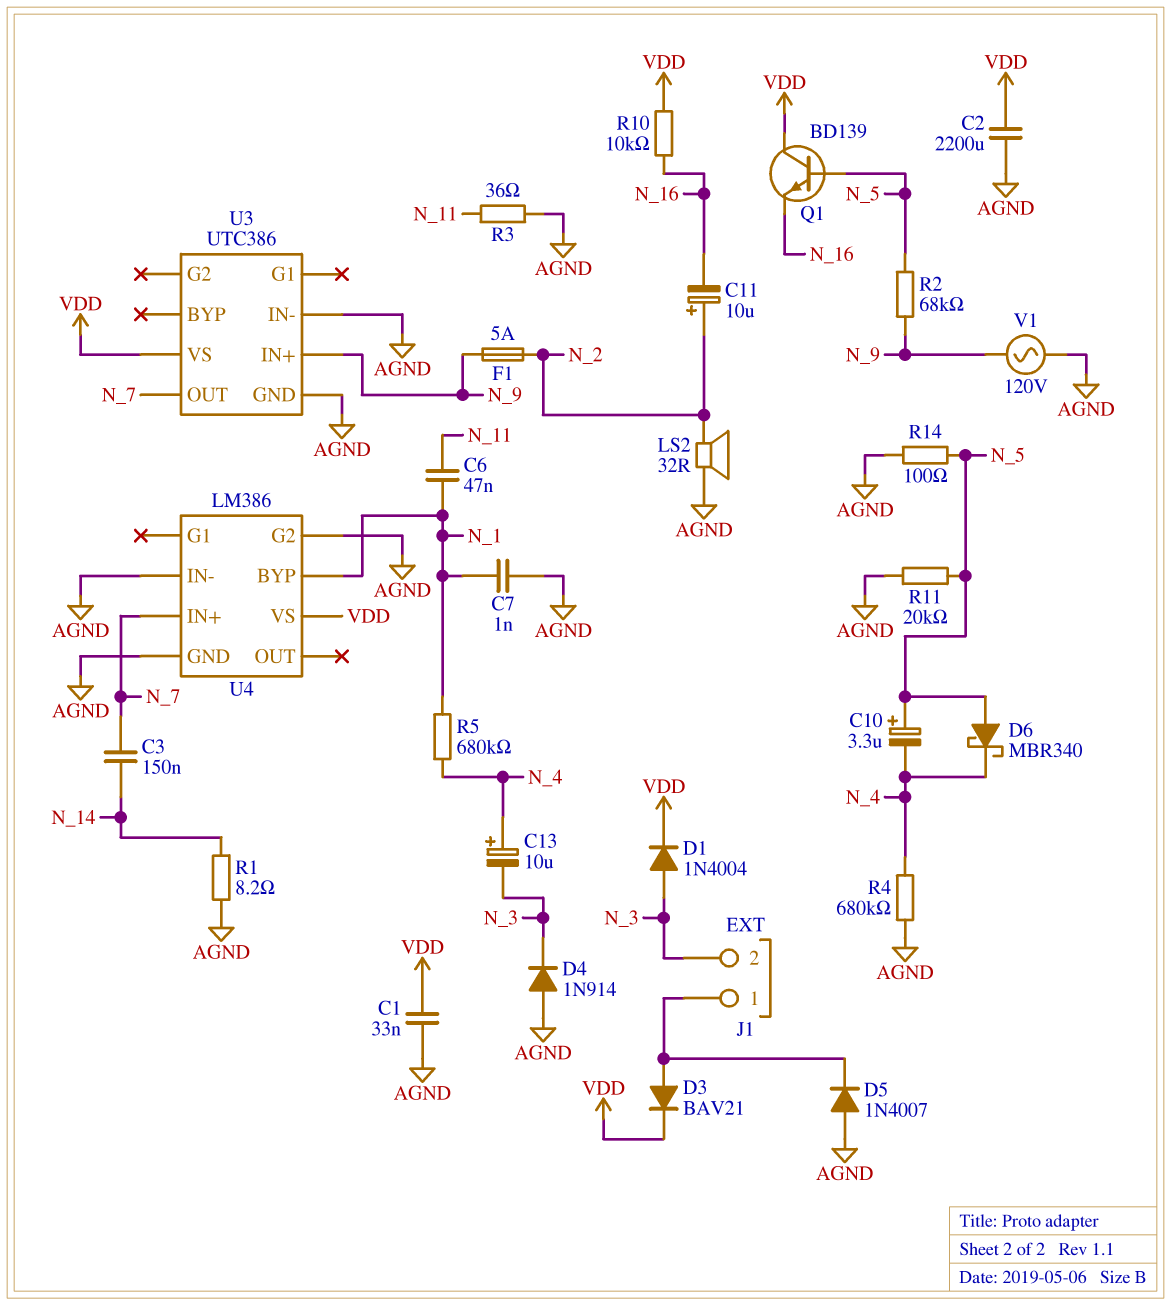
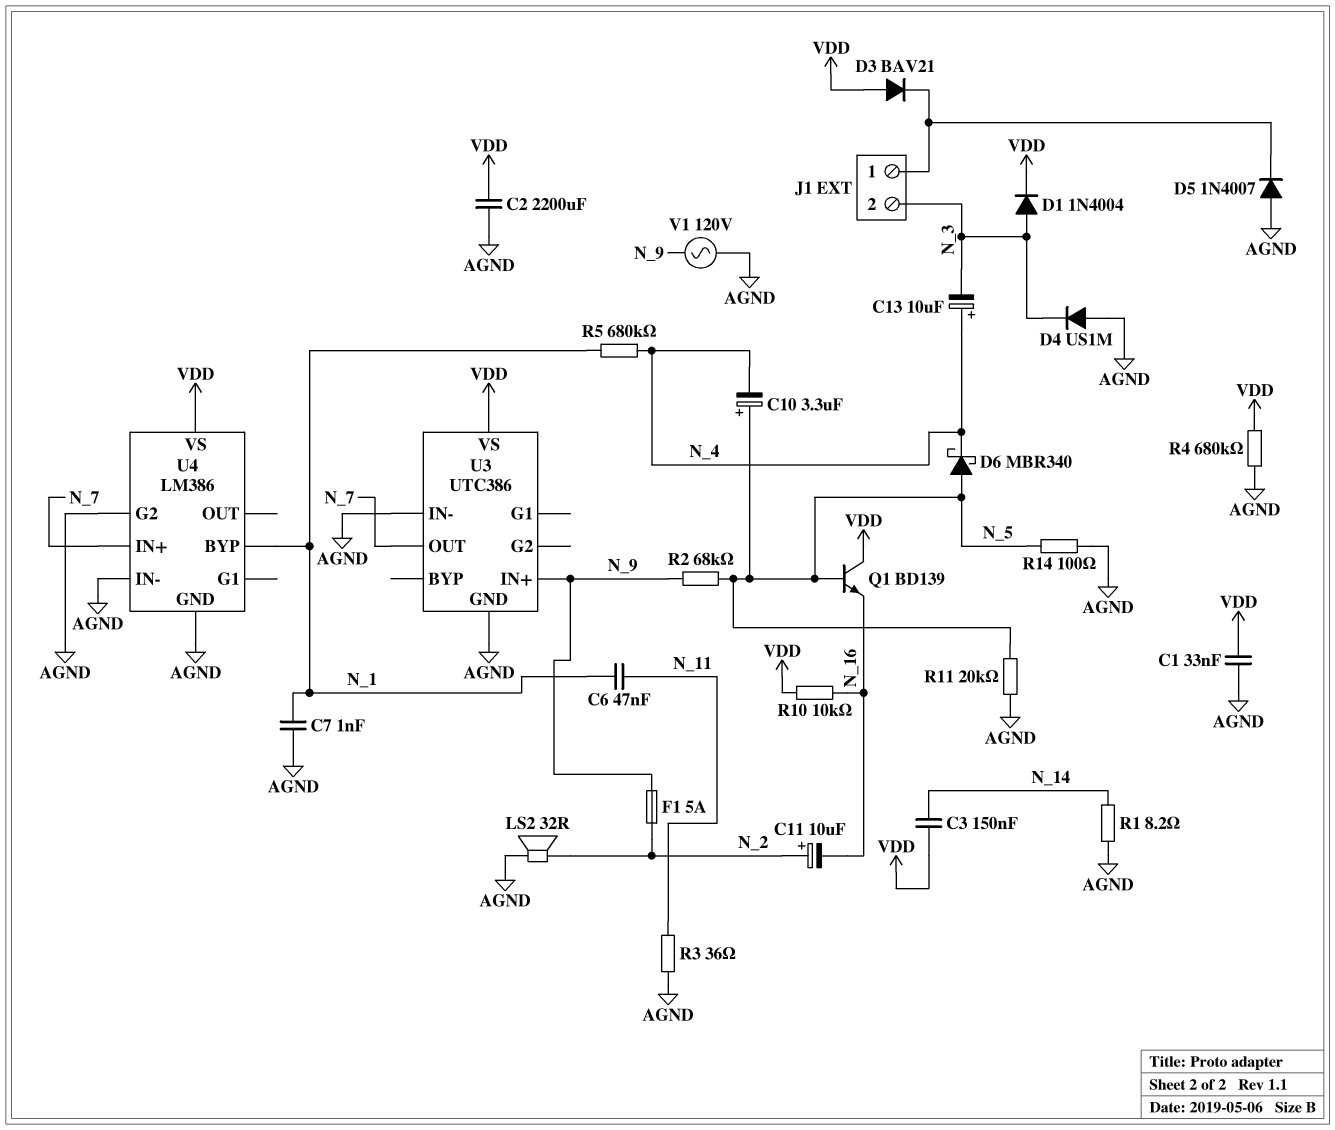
C3: 150nF (N_7, N_14) -> 150nF (N_14, VDD)
D3: diode BAV21 (A J1/1, K VDD) -> diode BAV21 (A VDD, K J1/1)
D4: diode 1N914 (A AGND, K N_3) -> diode US1M (A AGND, K N_3)
R4: 680k (AGND, N_4) -> 680k (AGND, VDD)

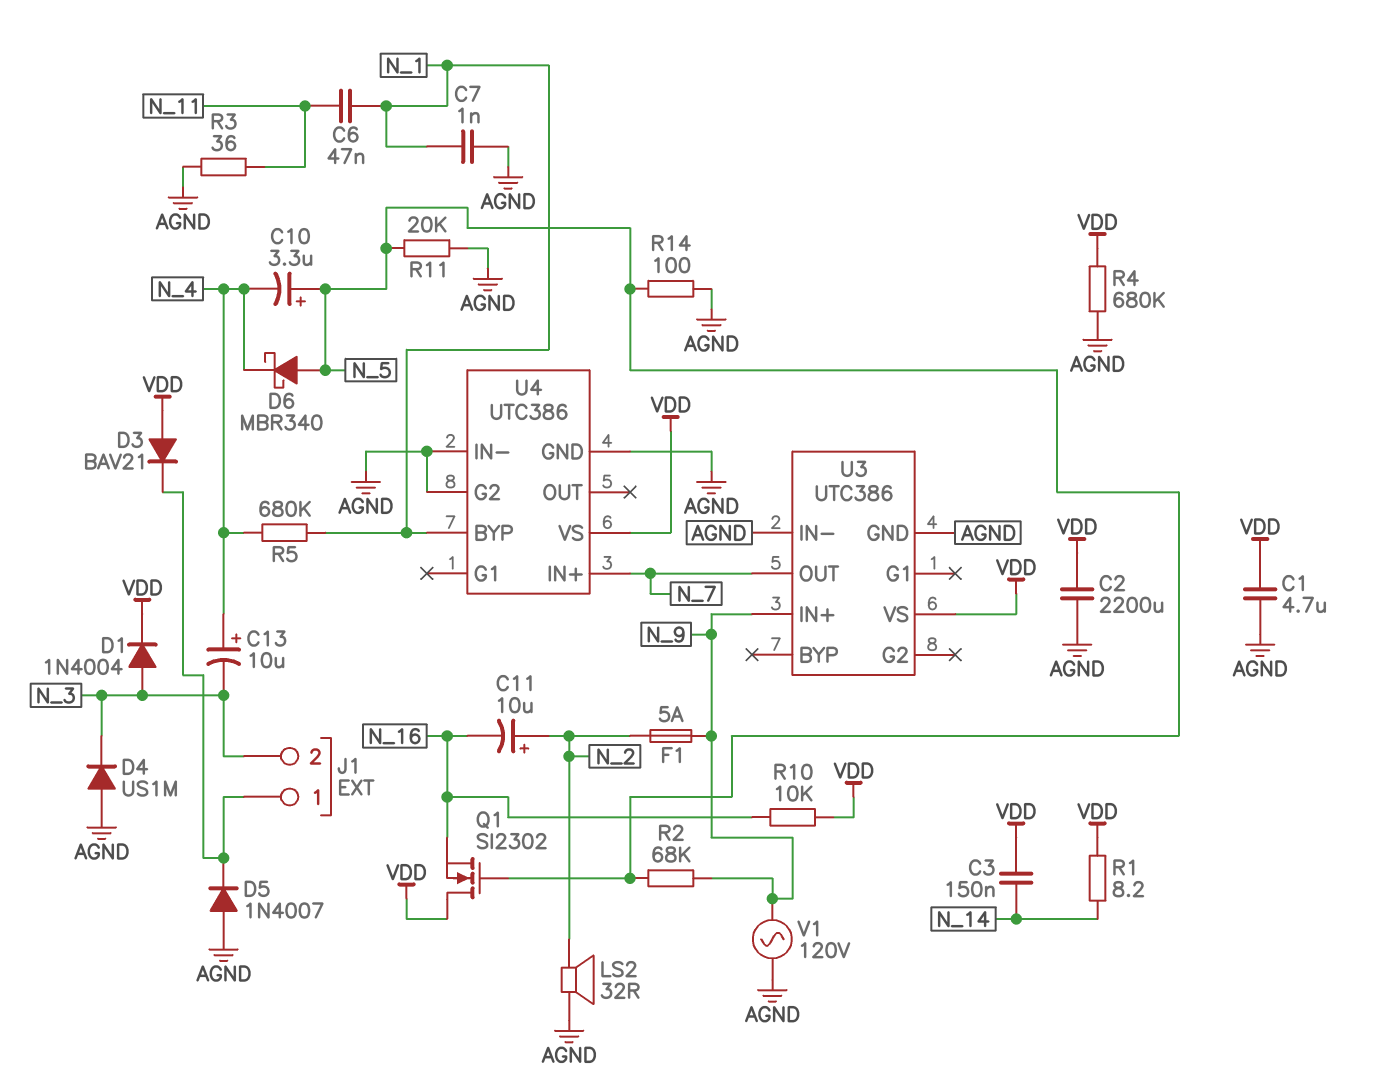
C1: 33nF (AGND, VDD) -> 4.7uF (AGND, VDD)
Q1: NPN BD139 (B N_5, C VDD, E N_16) -> NMOS SI2302 (G N_5, D VDD, S N_16)
R1: 8.2 (AGND, N_14) -> 8.2 (N_14, VDD)
U4: LM386 -> UTC386

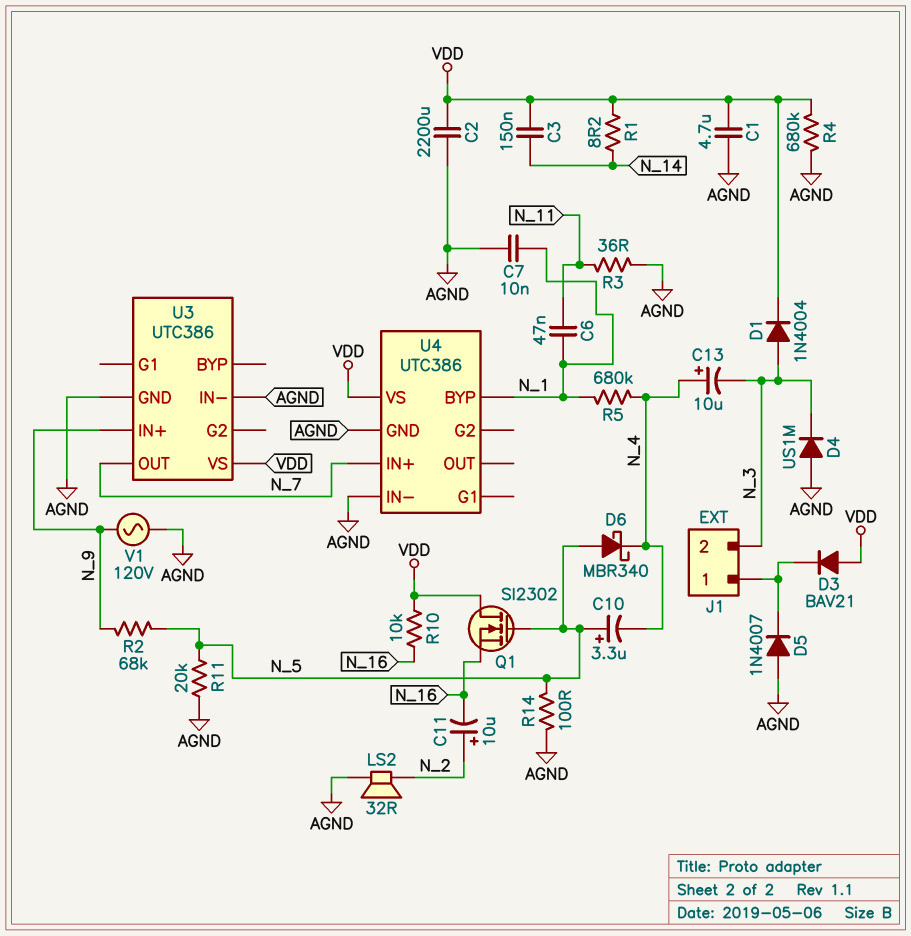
C7: 1nF (AGND, N_1) -> 10nF (AGND, N_1)
F1: 5A (N_2, N_9) -> none
U4 pin G2: AGND -> none

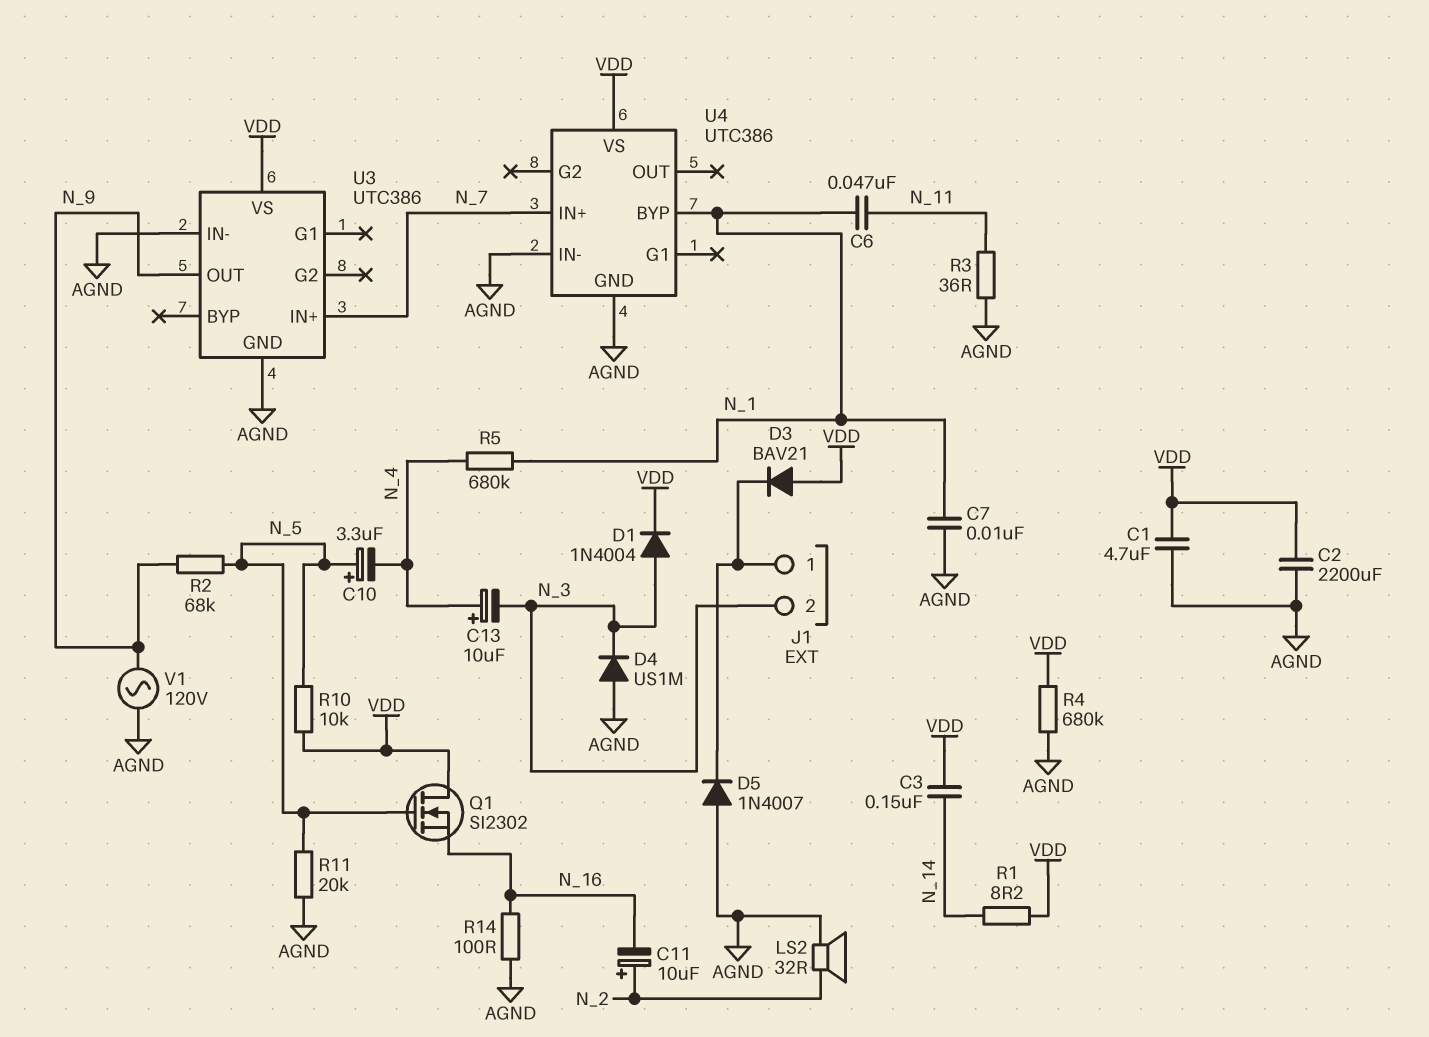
D6: schottky MBR340 (A N_5, K N_4) -> none
R10: 10k (N_16, VDD) -> 10k (N_5, VDD)
R14: 100 (AGND, N_5) -> 100 (AGND, N_16)
U3 pin IN+: N_9 -> N_7
U3 pin OUT: N_7 -> N_9

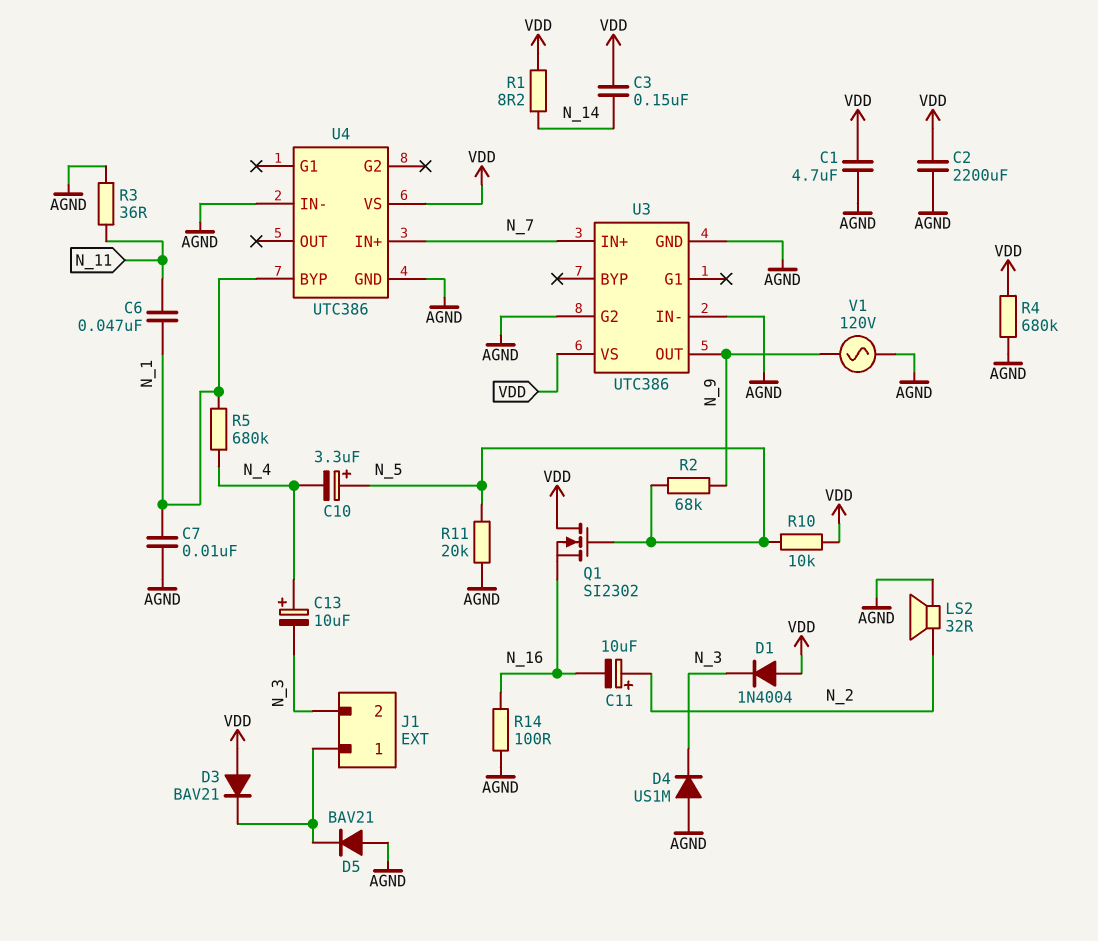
D1: diode 1N4004 (A N_3, K VDD) -> diode 1N4004 (A VDD, K N_3)
D5: diode 1N4007 (A AGND, K J1/1) -> diode BAV21 (A AGND, K J1/1)
U3 pin G2: none -> AGND

